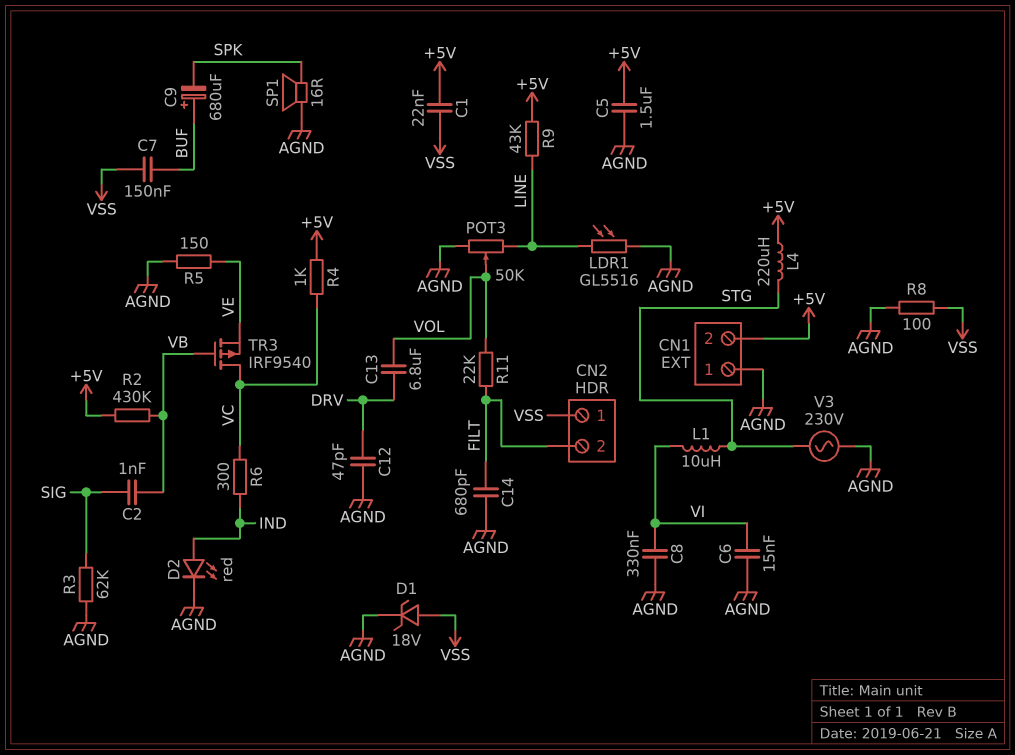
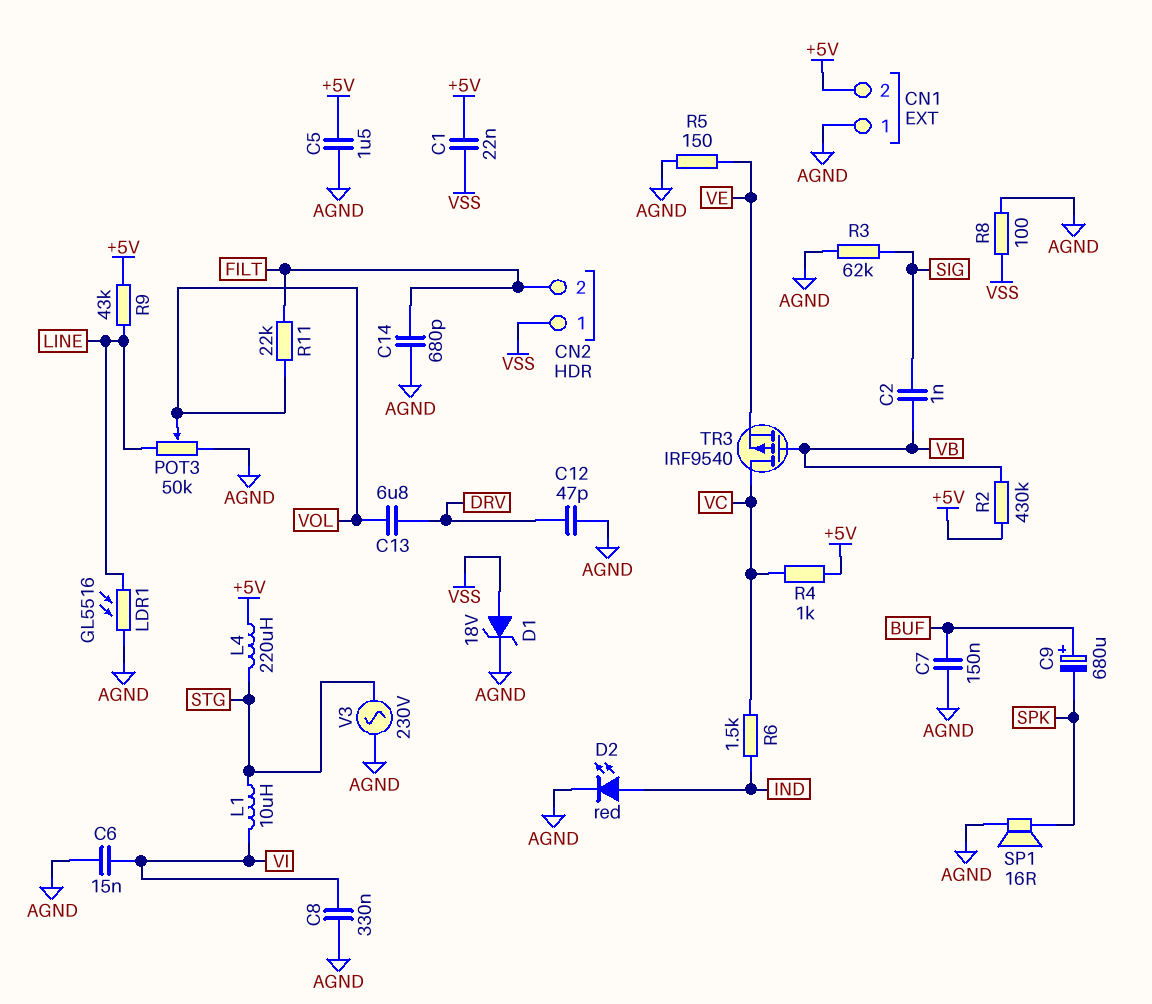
C7: 150nF (BUF, VSS) -> 150nF (AGND, BUF)
R6: 300 (IND, VC) -> 1.5k (IND, VC)

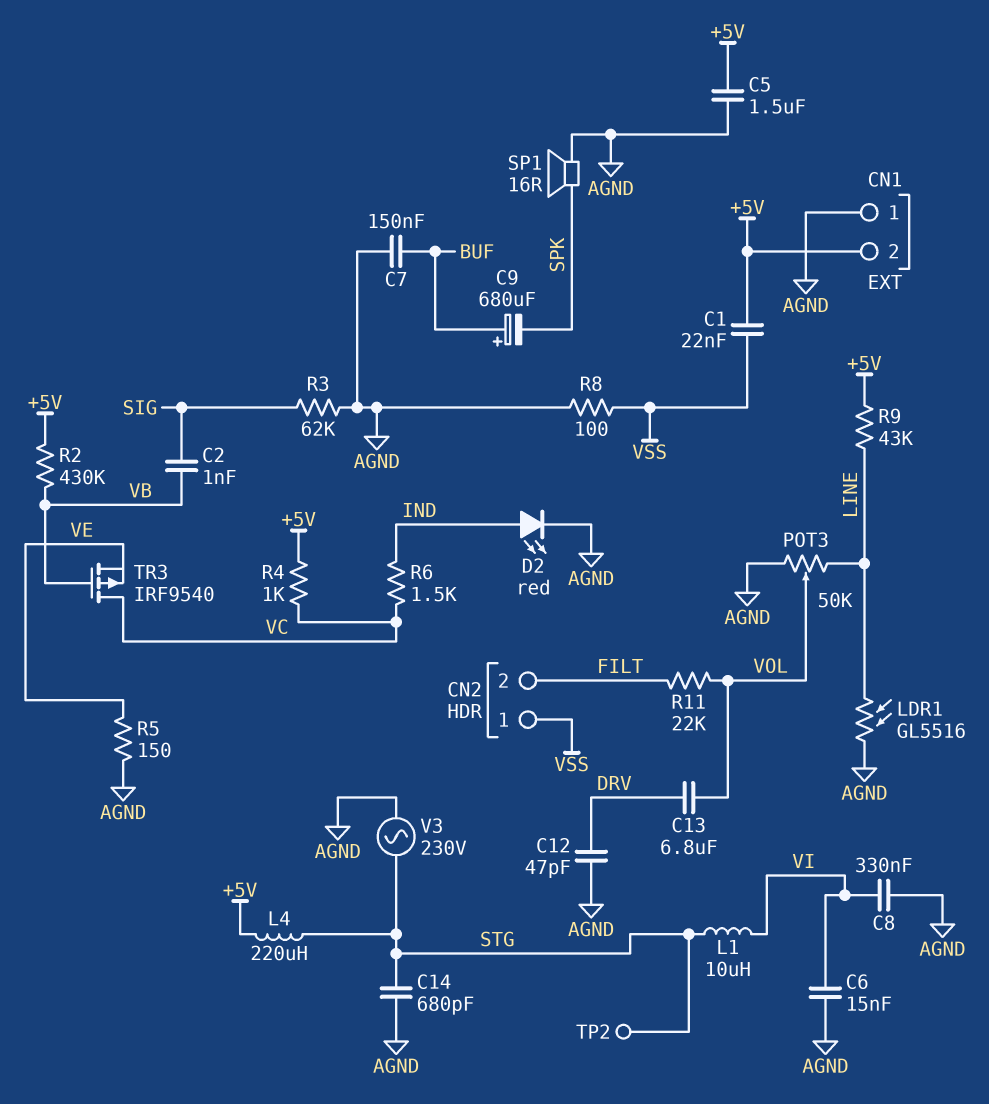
C14: 680pF (AGND, FILT) -> 680pF (AGND, STG)
D1: zener 18V (A VSS, K AGND) -> none
TP2: none -> test point (STG)

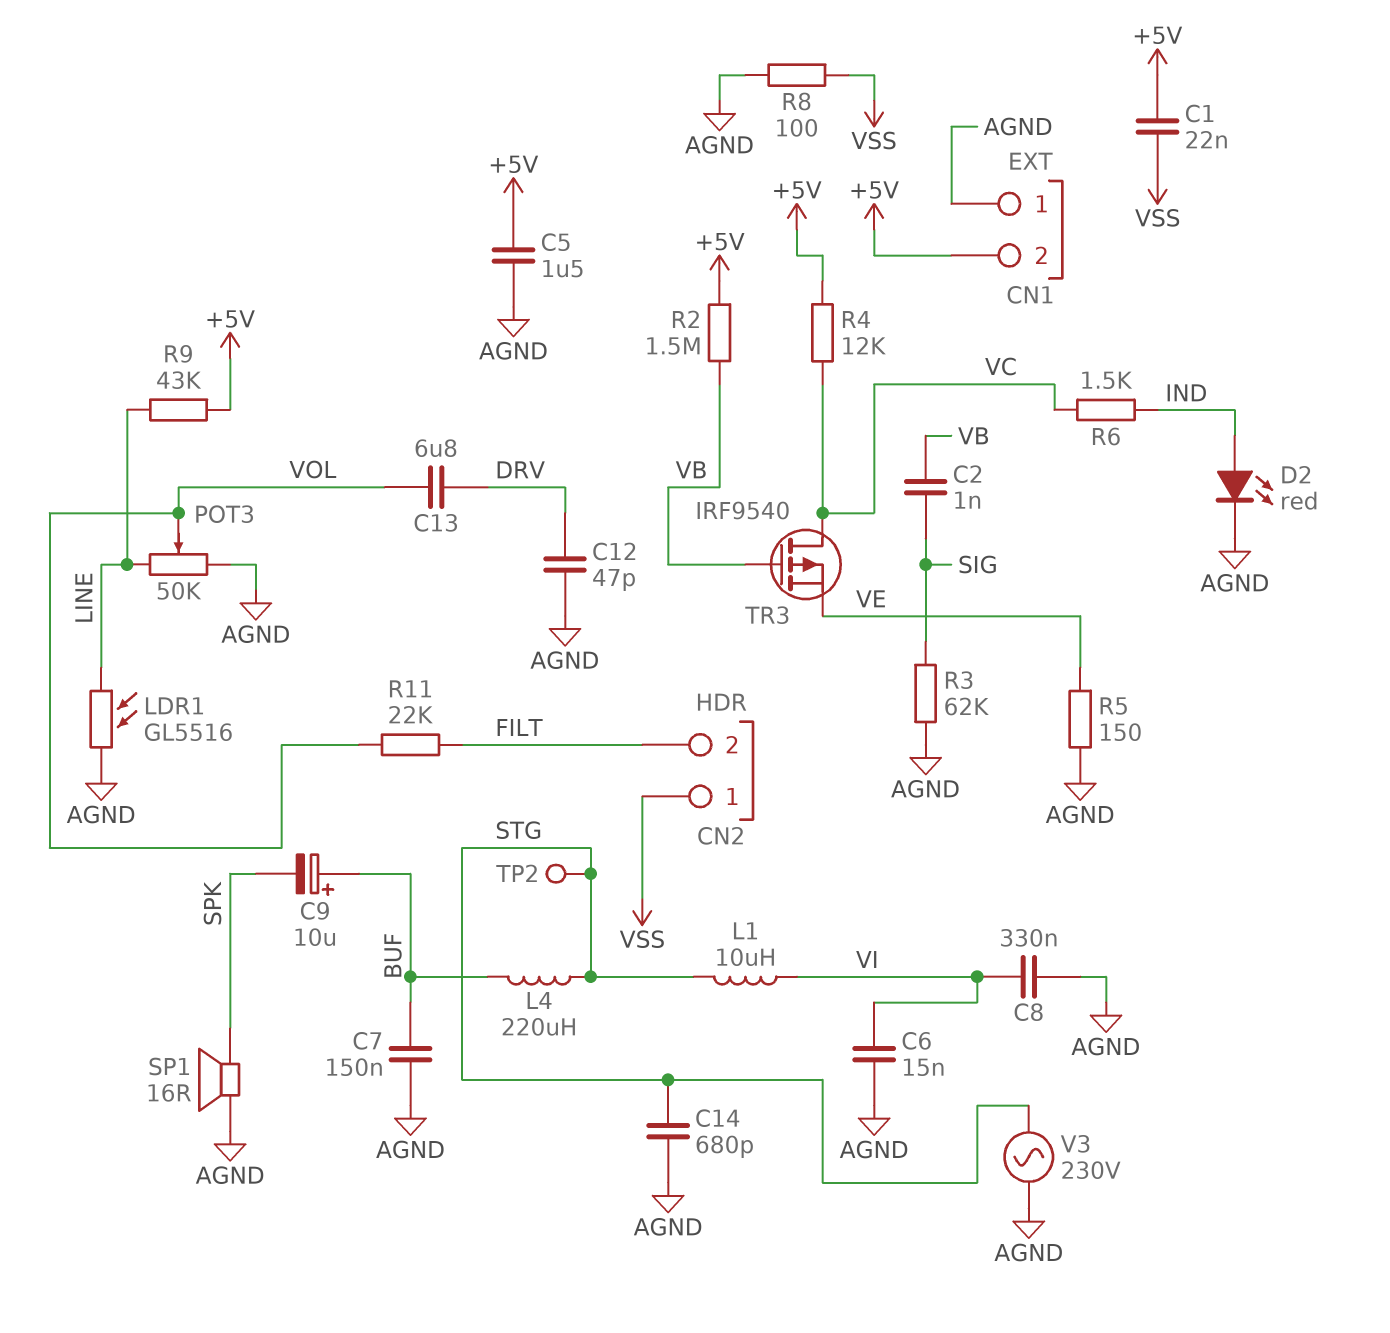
C9: 680uF (plus BUF, minus SPK) -> 10uF (plus BUF, minus SPK)
L4: 220uH (+5V, STG) -> 220uH (BUF, STG)
R2: 430k (+5V, VB) -> 1.5M (+5V, VB)
R4: 1k (+5V, VC) -> 12k (+5V, VC)

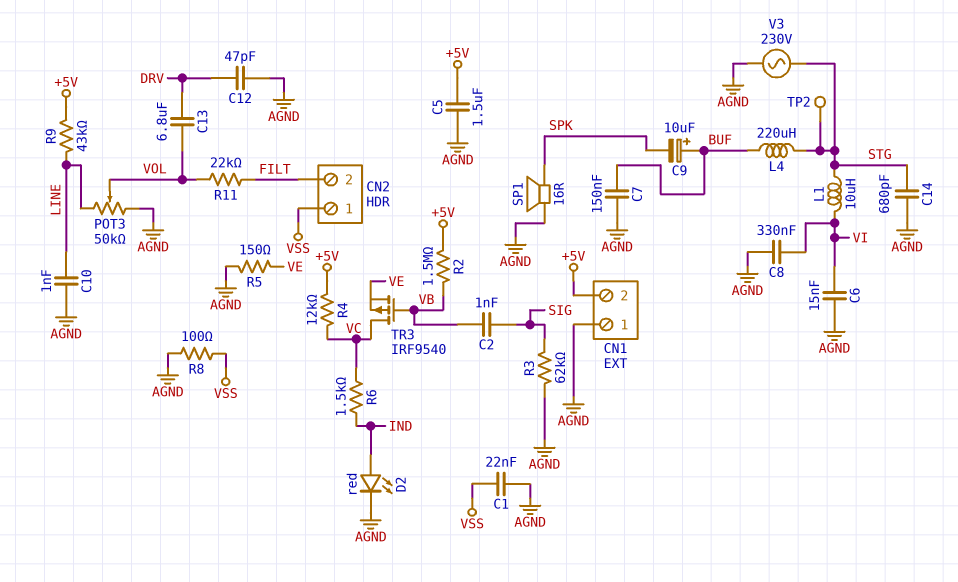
C1: 22nF (+5V, VSS) -> 22nF (AGND, VSS)
C10: none -> 1nF (AGND, LINE)
LDR1: GL5516 (AGND, LINE) -> none

